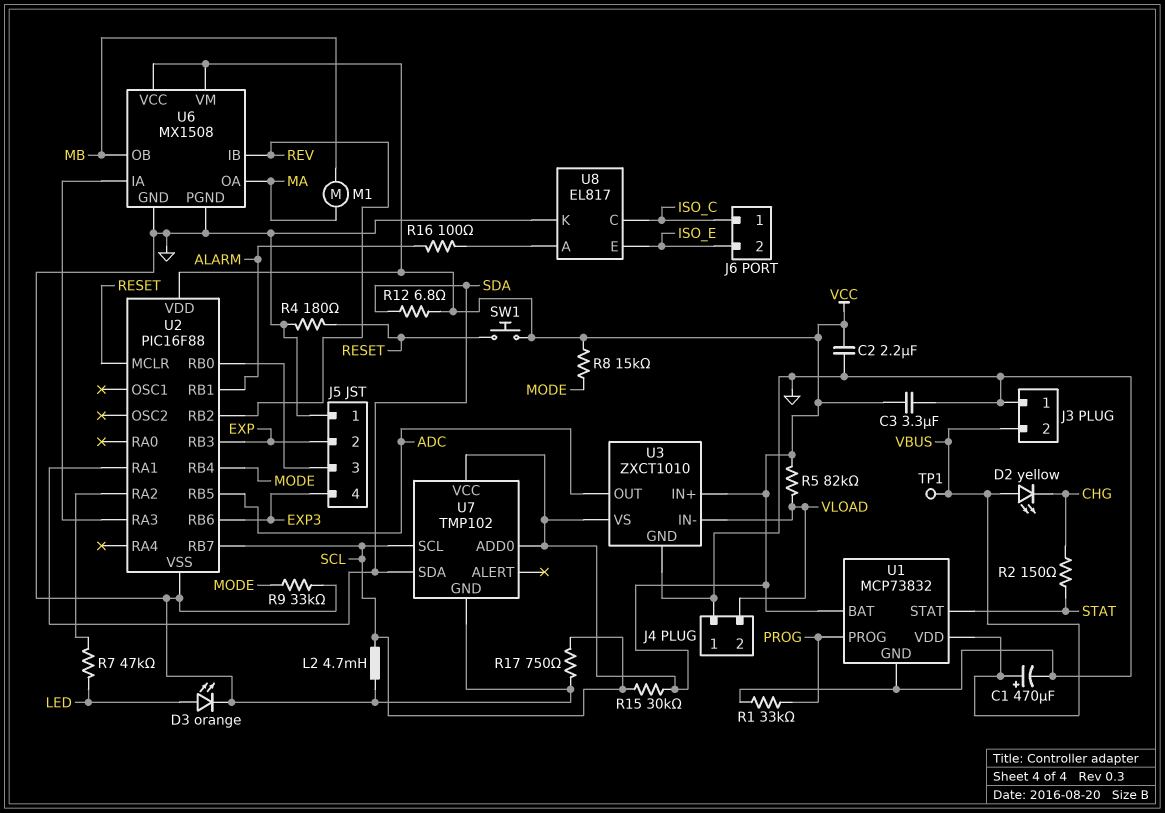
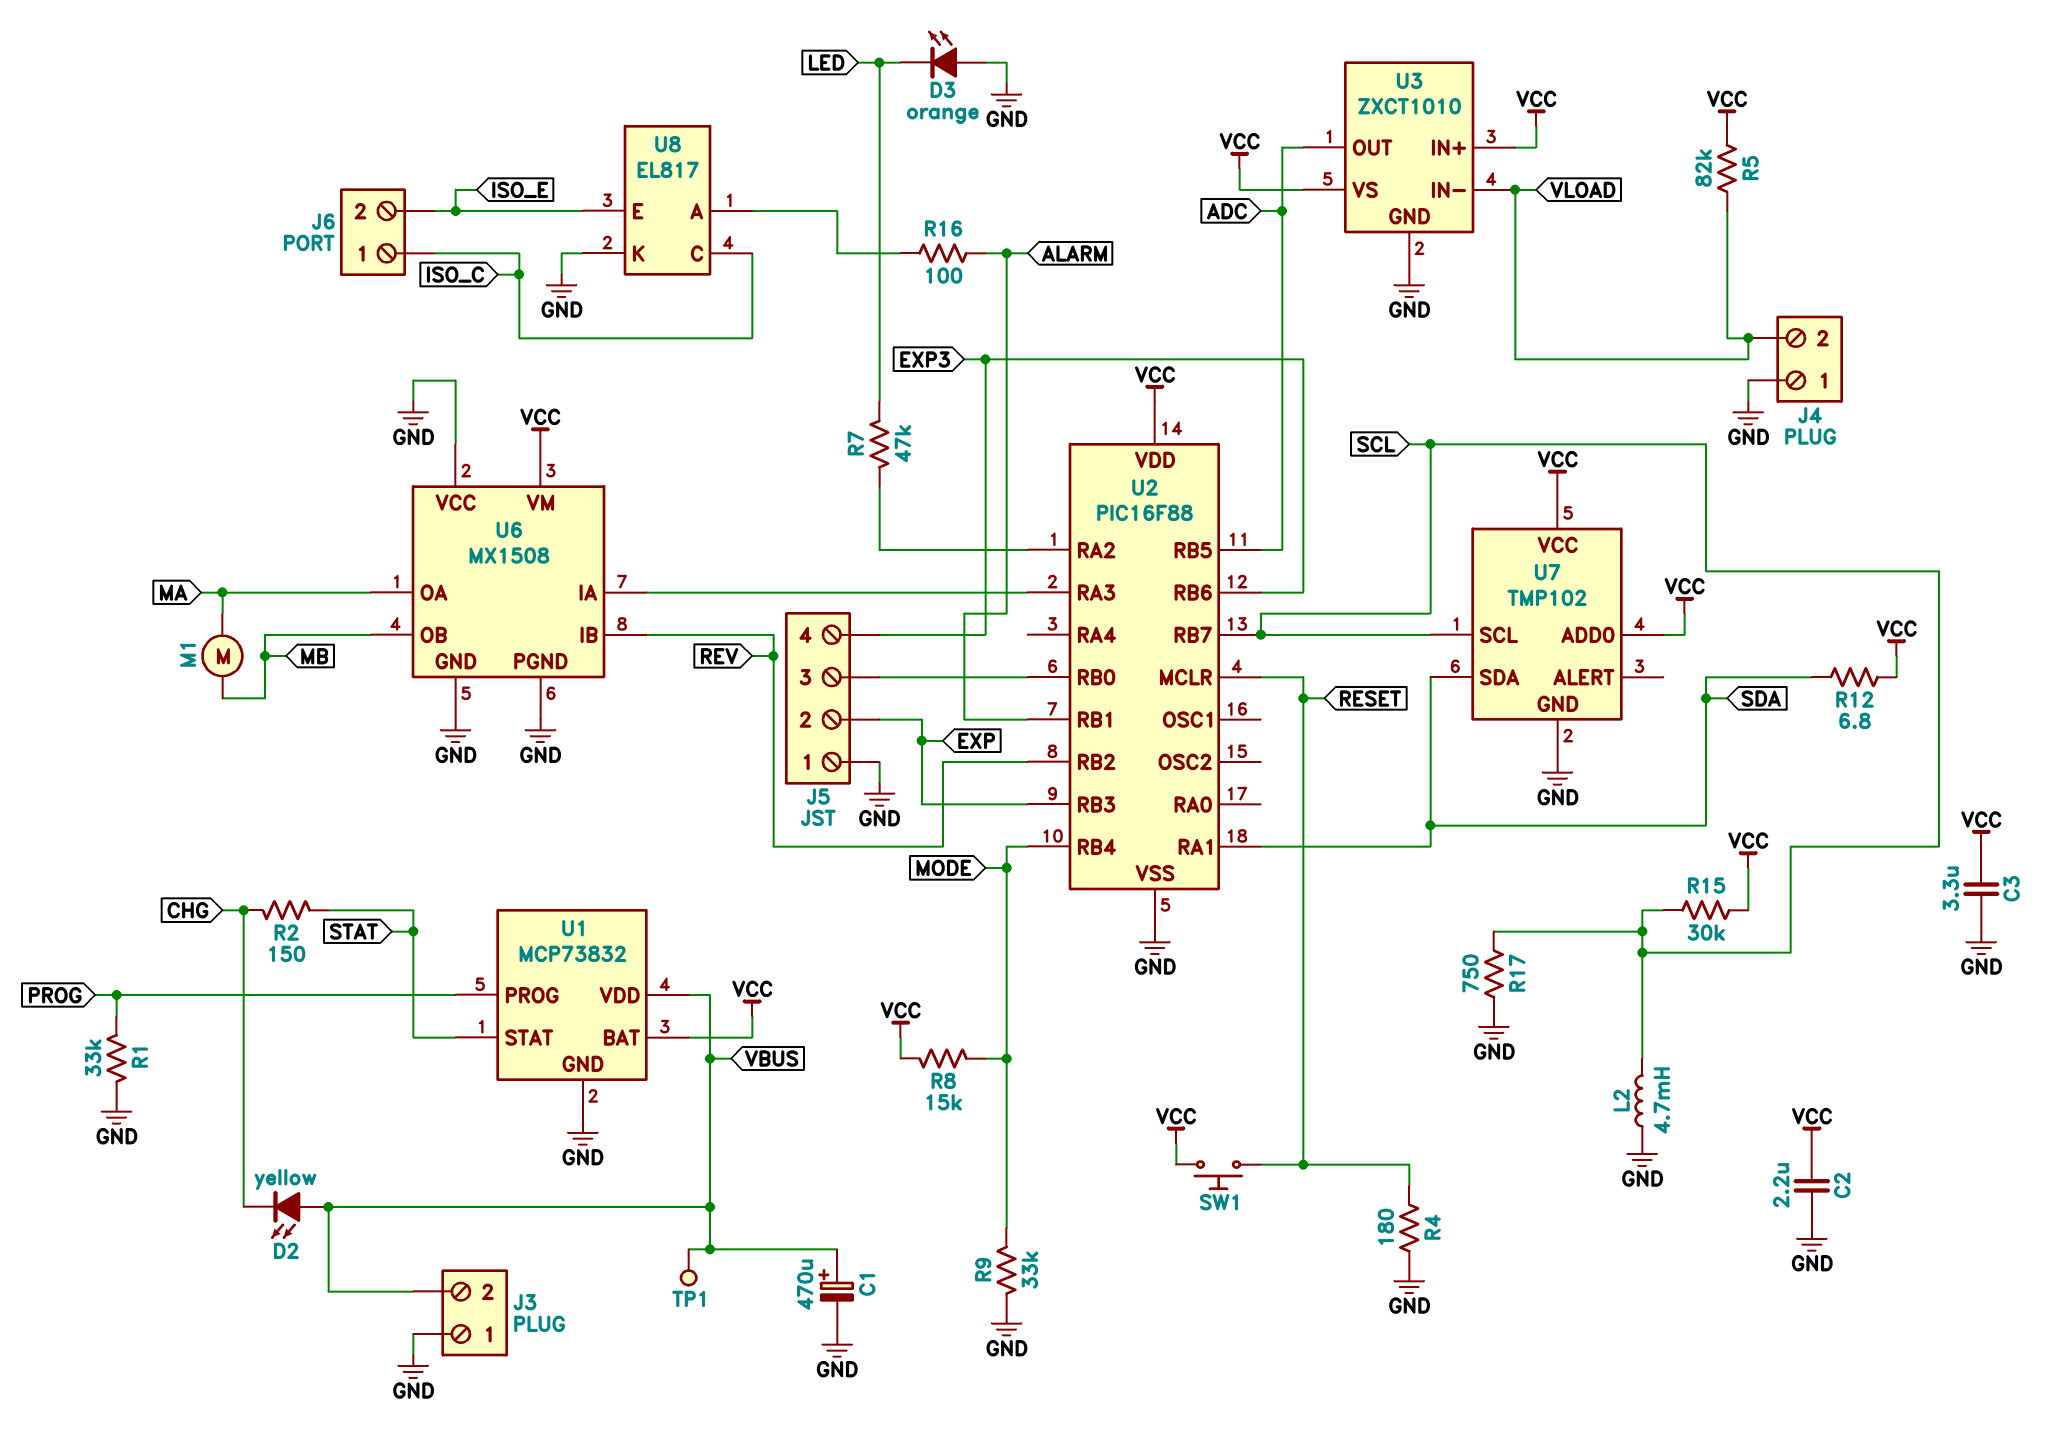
D3: LED orange (A LED, K GND) -> LED orange (A GND, K LED)
U6 pin VCC: VCC -> GND

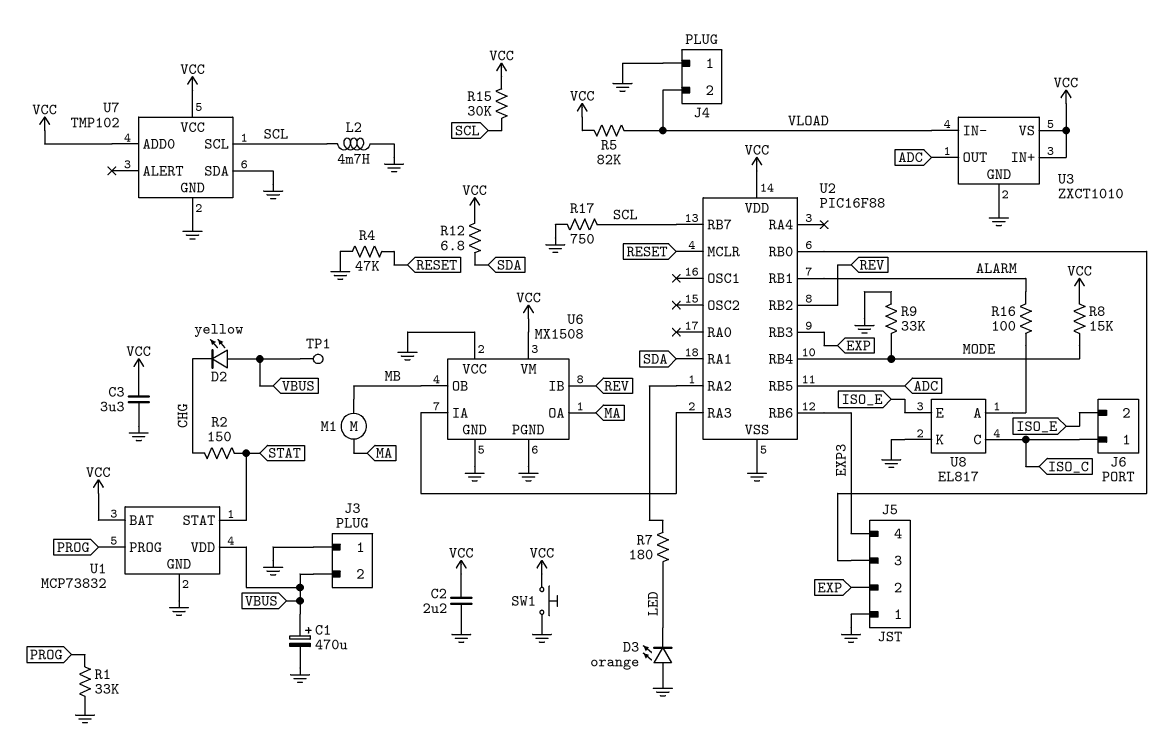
R4: 180 (GND, RESET) -> 47k (GND, RESET)
R7: 47k (LED, U2/RA2) -> 180 (LED, U2/RA2)
SW1: button (RESET, VCC) -> button (GND, VCC)
U7 pin SDA: SDA -> GND

